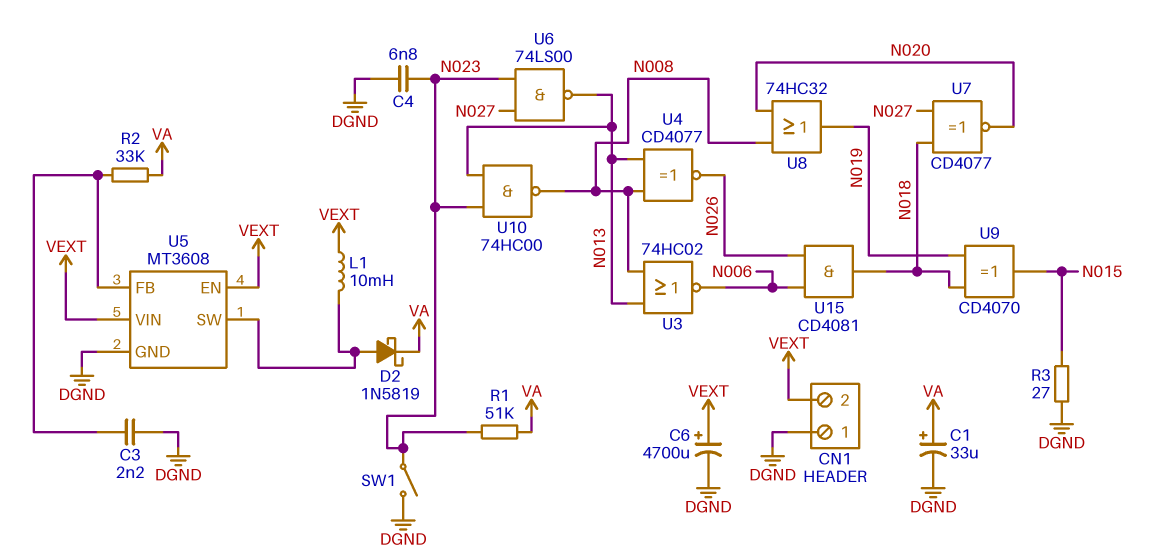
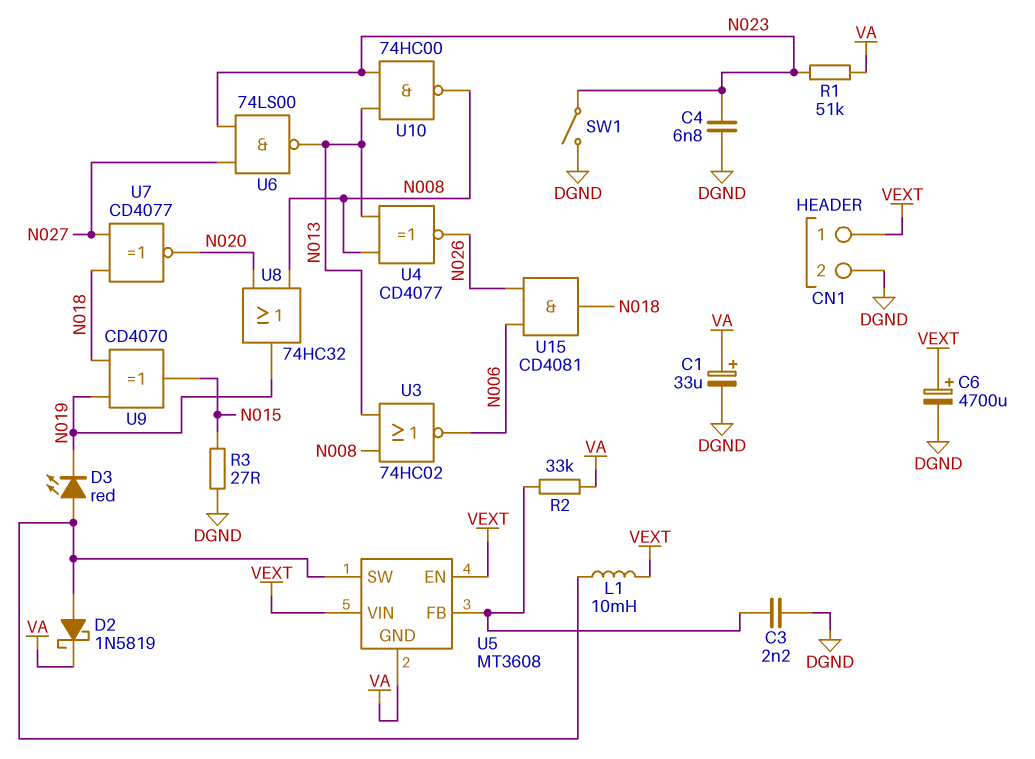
CN1 pin 1: DGND -> VEXT
CN1 pin 2: VEXT -> DGND
D3: none -> LED red (A U5/SW, K N019)
U5 pin GND: DGND -> VA

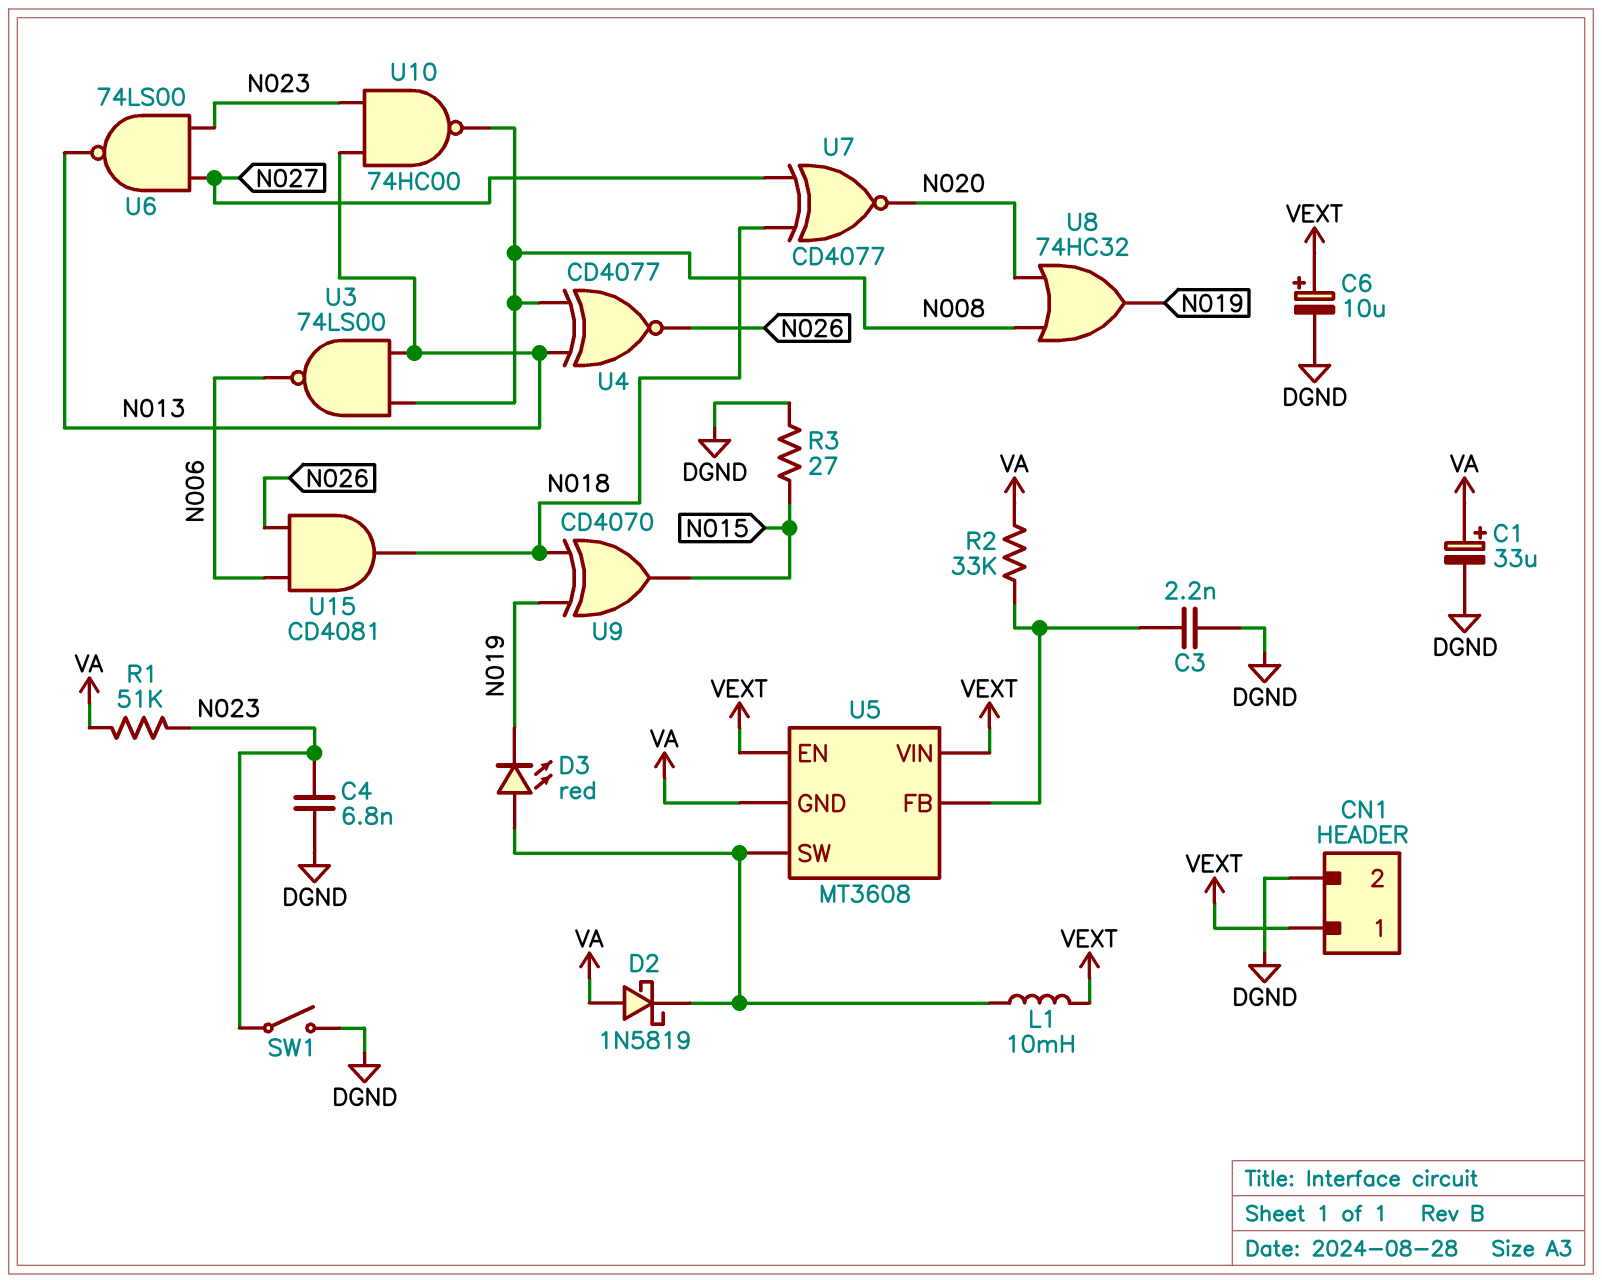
C6: 4700uF (plus VEXT, minus DGND) -> 10uF (plus VEXT, minus DGND)
D2: schottky 1N5819 (A U5/SW, K VA) -> schottky 1N5819 (A VA, K U5/SW)
U3: NOR 74HC02 (in N008, in N013, out N006) -> NAND 74LS00 (in N008, in N013, out N006)

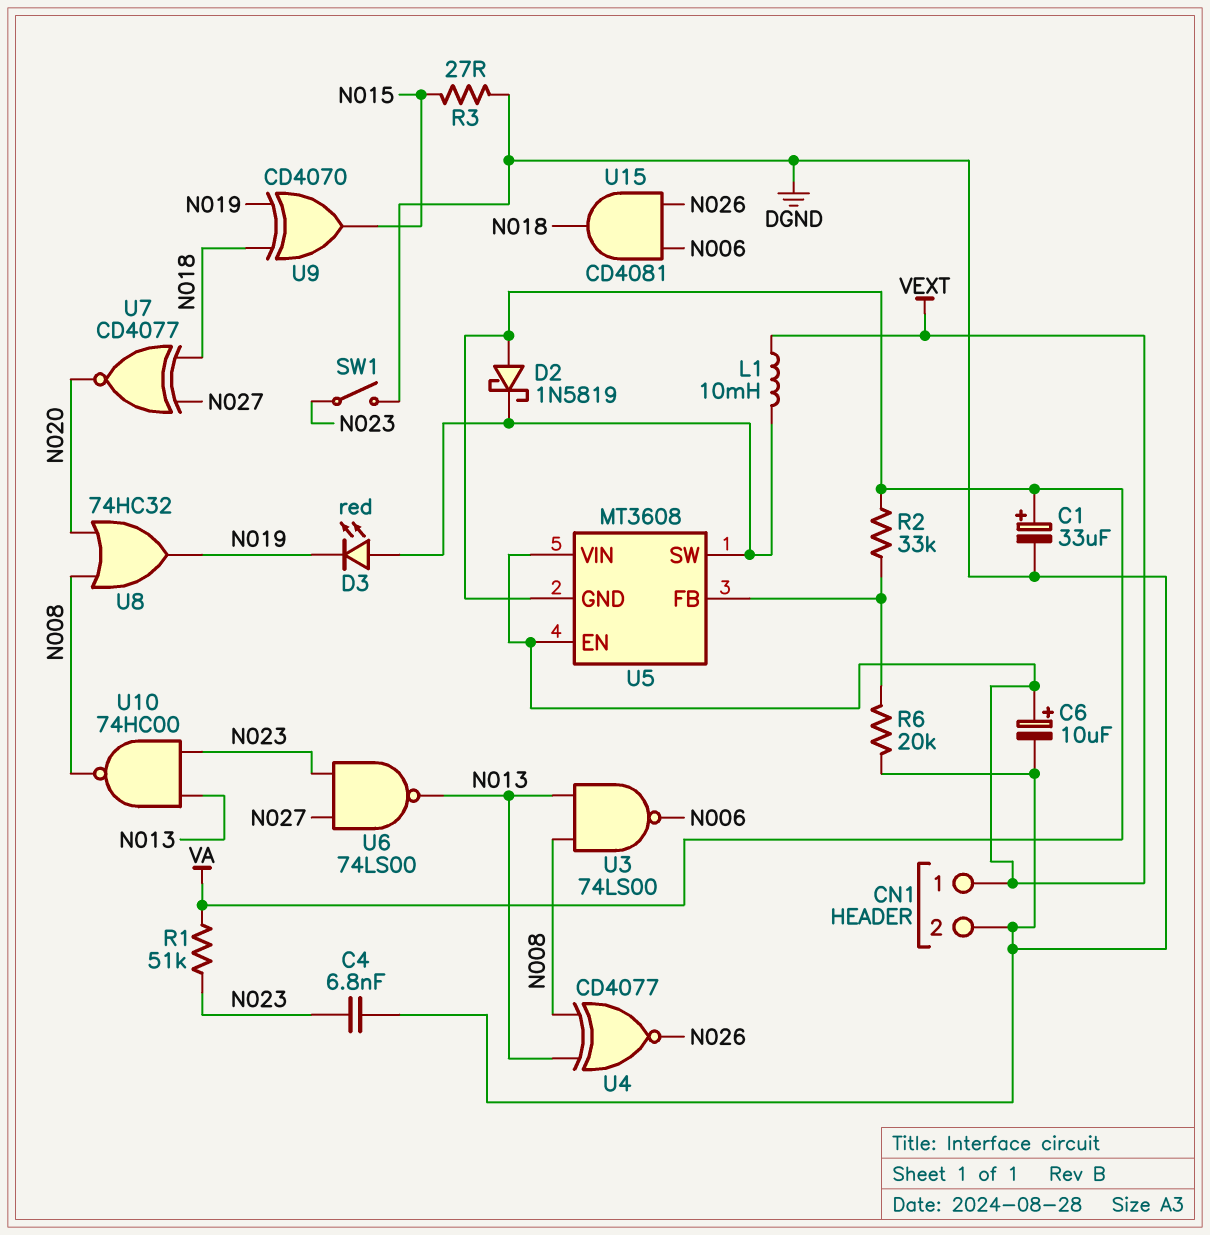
C3: 2.2nF (DGND, U5/FB) -> none
R6: none -> 20k (DGND, U5/FB)

